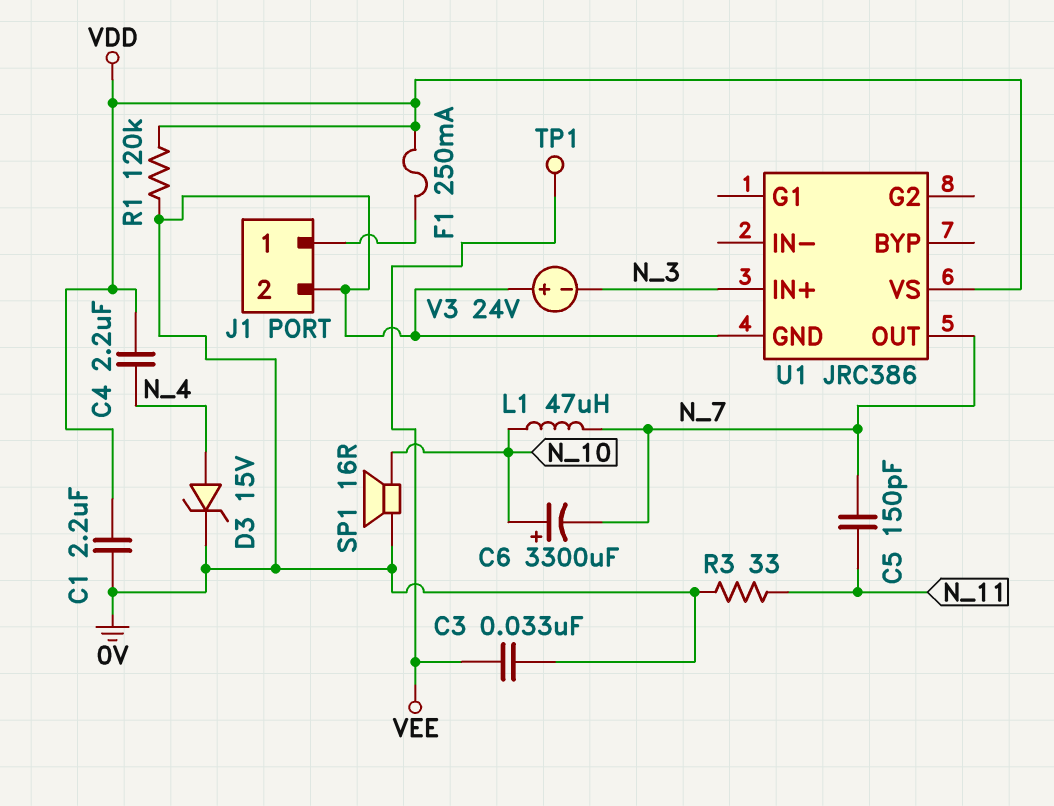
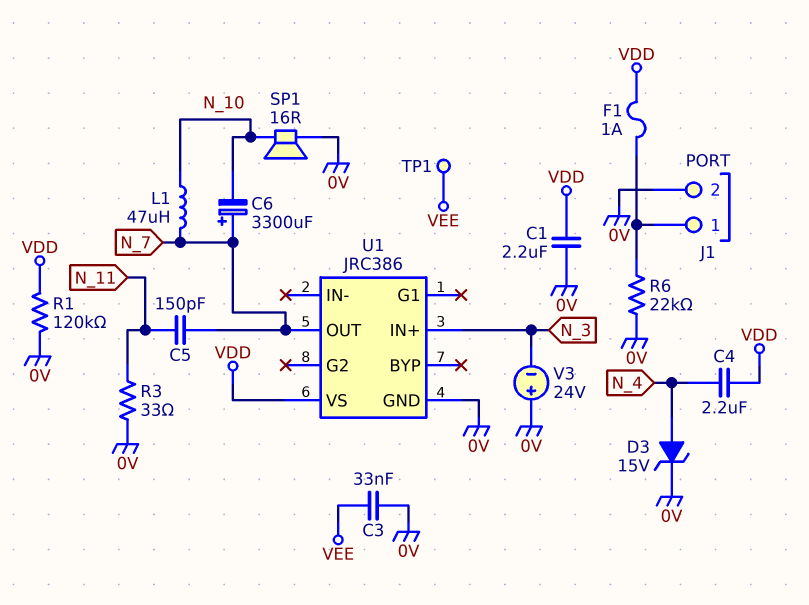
C6: 3300uF (plus N_10, minus N_7) -> 3300uF (plus N_7, minus N_10)
F1: 250mA (J1/1, VDD) -> 1A (J1/1, VDD)
R6: none -> 22k (0V, J1/1)

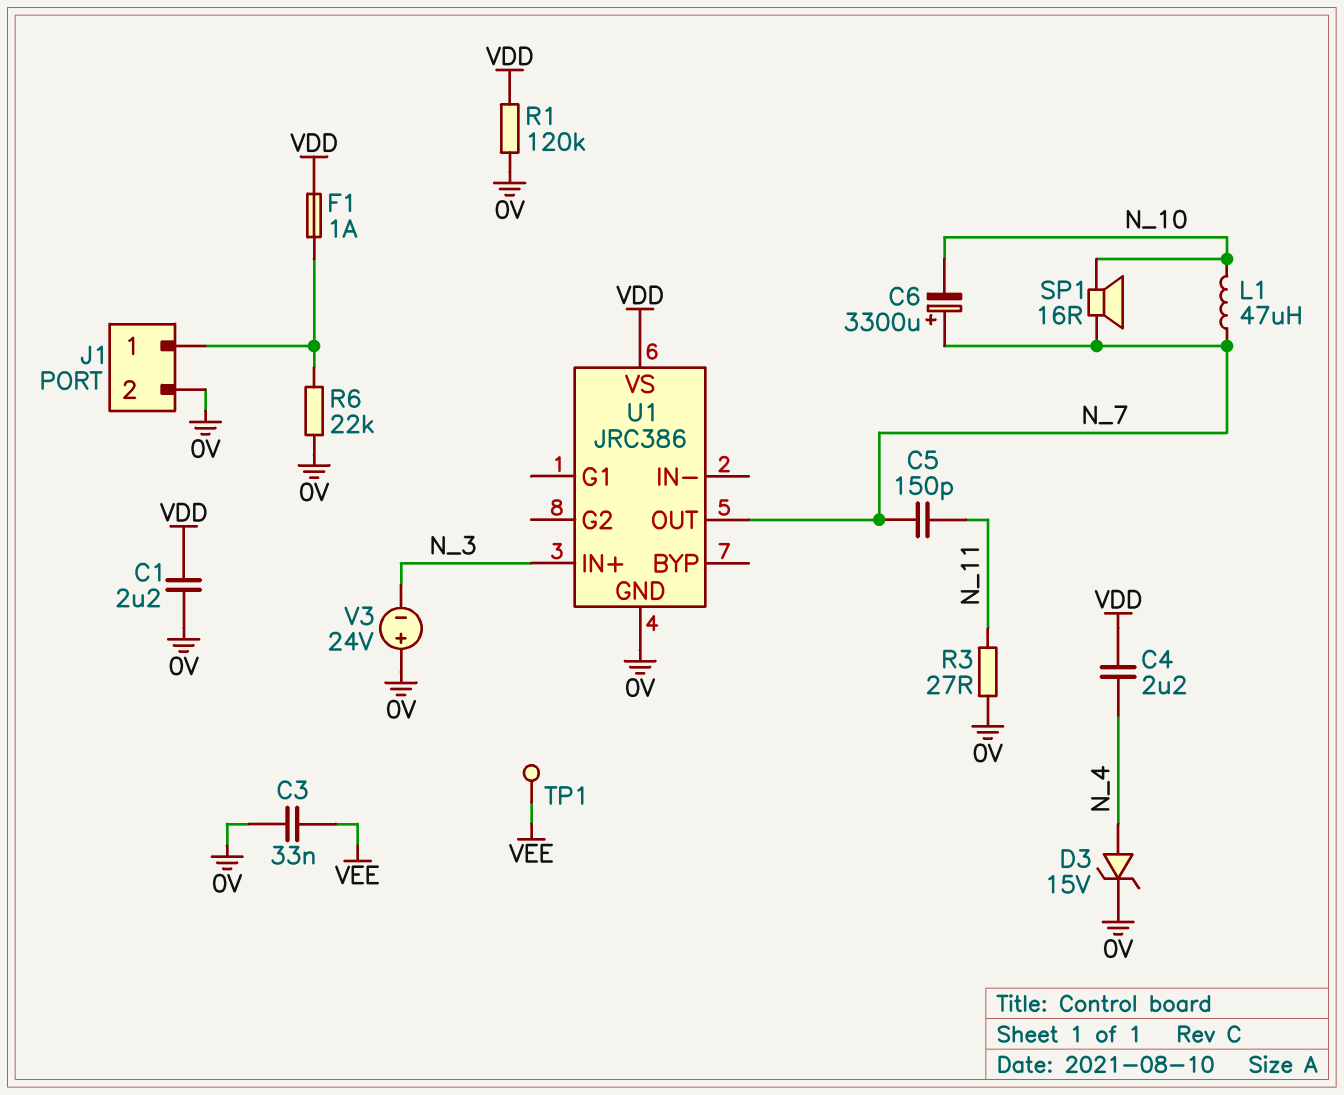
R3: 33 (0V, N_11) -> 27 (0V, N_11)
SP1: speaker 16R (0V, N_10) -> speaker 16R (N_7, N_10)

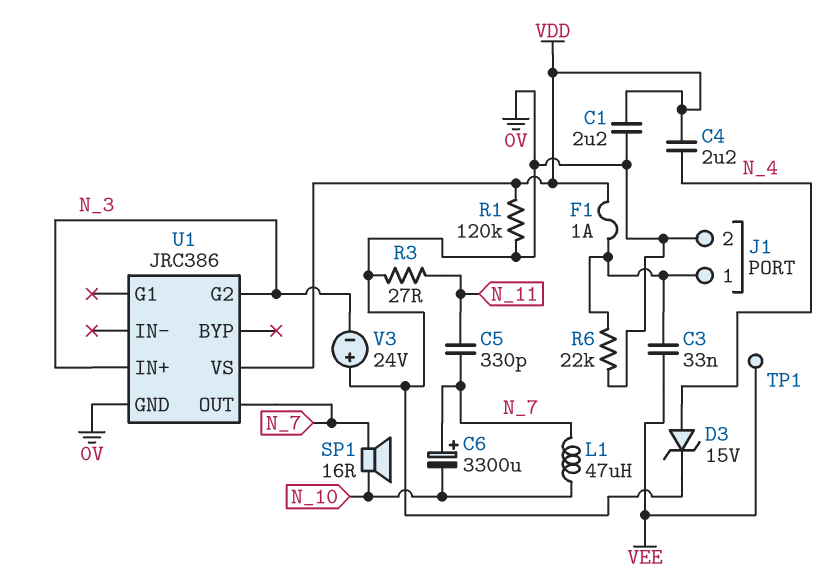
C3: 33nF (0V, VEE) -> 33nF (J1/1, VEE)
C5: 150pF (N_7, N_11) -> 330pF (N_7, N_11)
U1 pin G2: none -> N_3

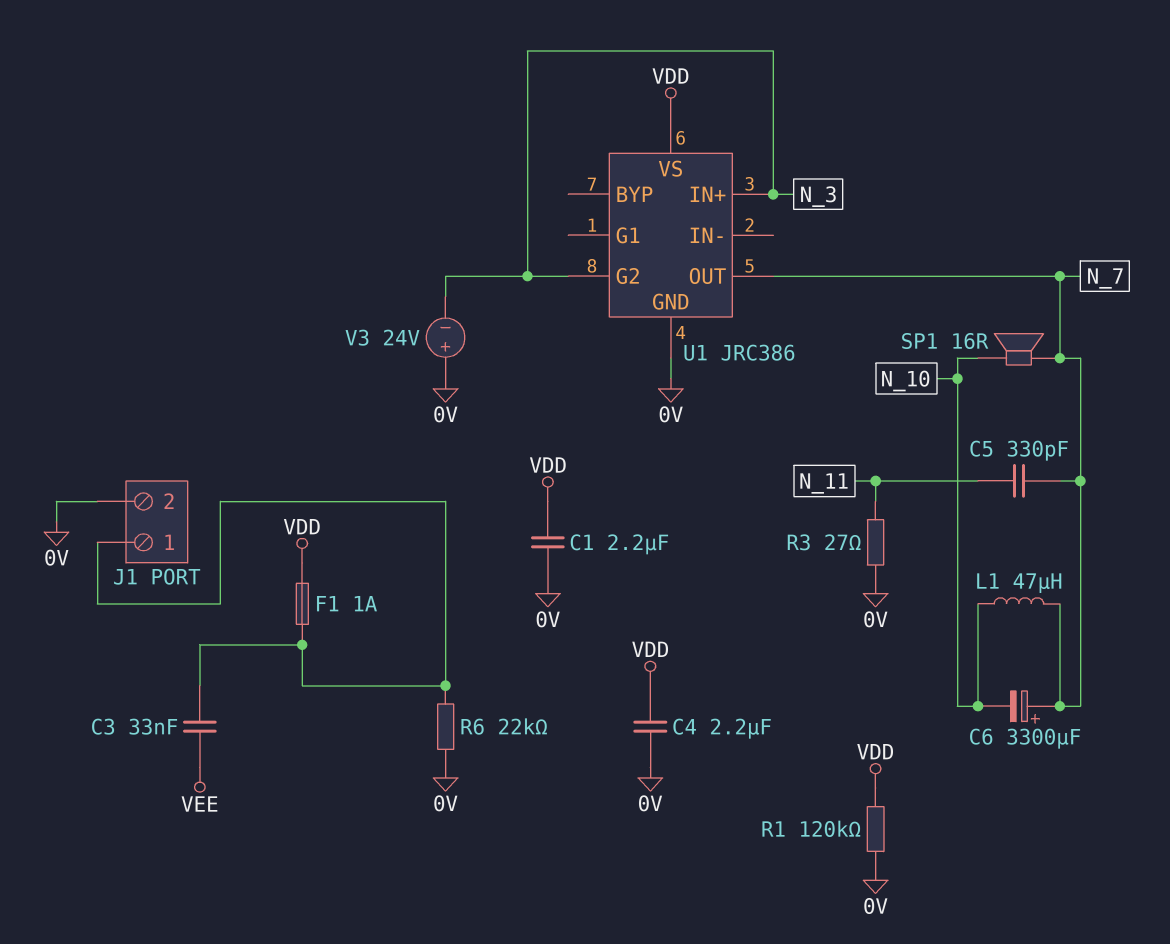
C4: 2.2uF (N_4, VDD) -> 2.2uF (0V, VDD)
D3: zener 15V (A N_4, K 0V) -> none
TP1: test point (VEE) -> none

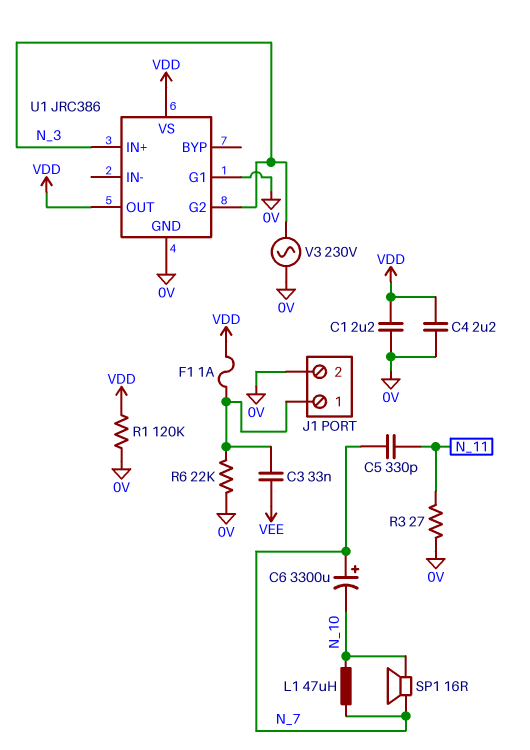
U1 pin G1: none -> 0V
U1 pin OUT: N_7 -> VDD
V3: 24V (plus 0V, minus N_3) -> AC 230V (0V, N_3)

